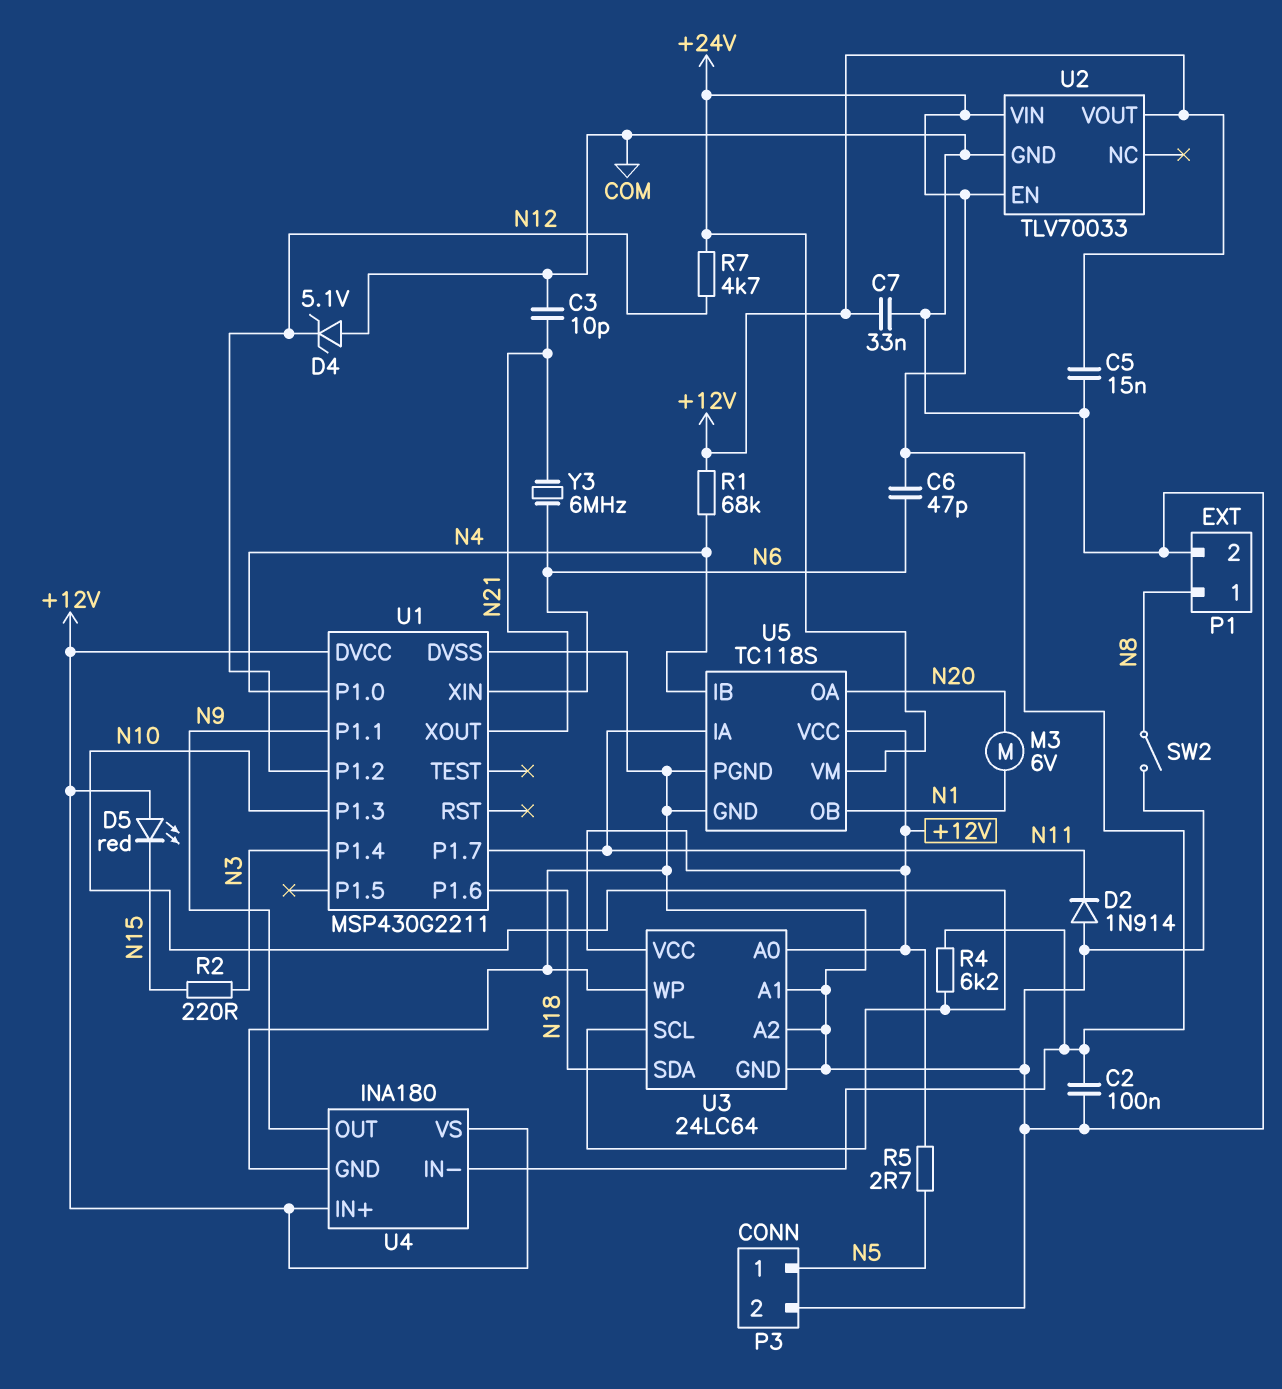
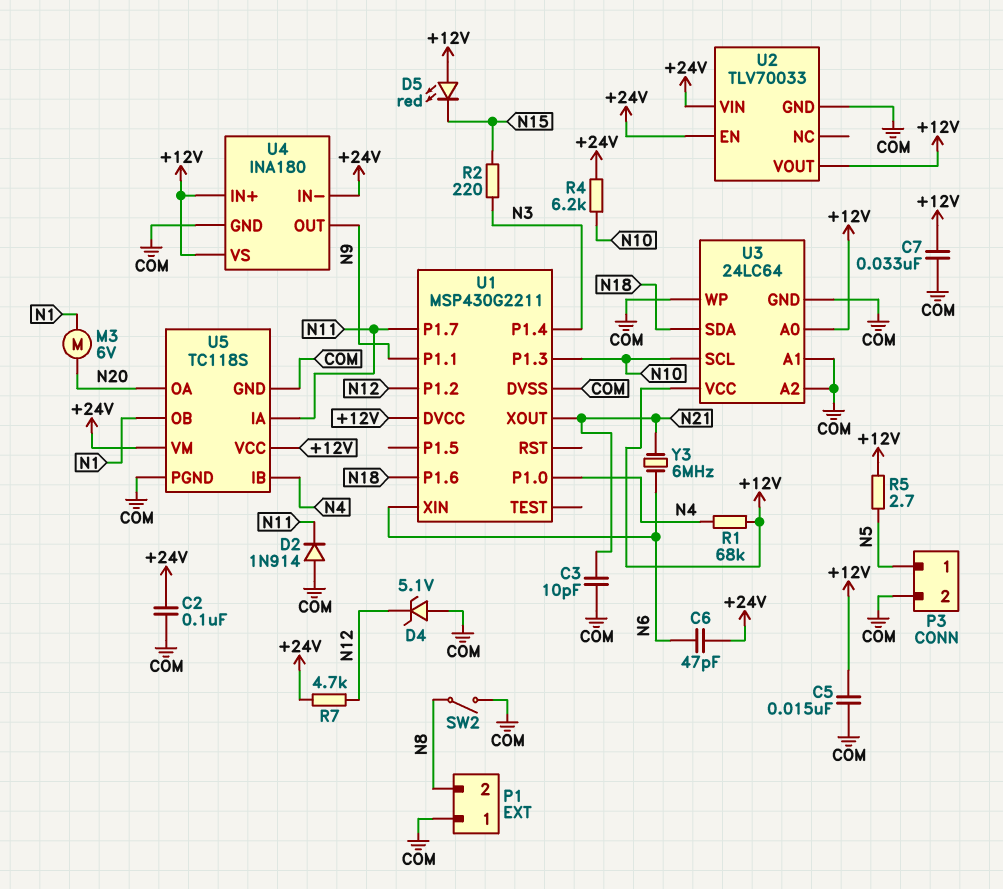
P1 pin 1: N8 -> COM
P1 pin 2: COM -> N8

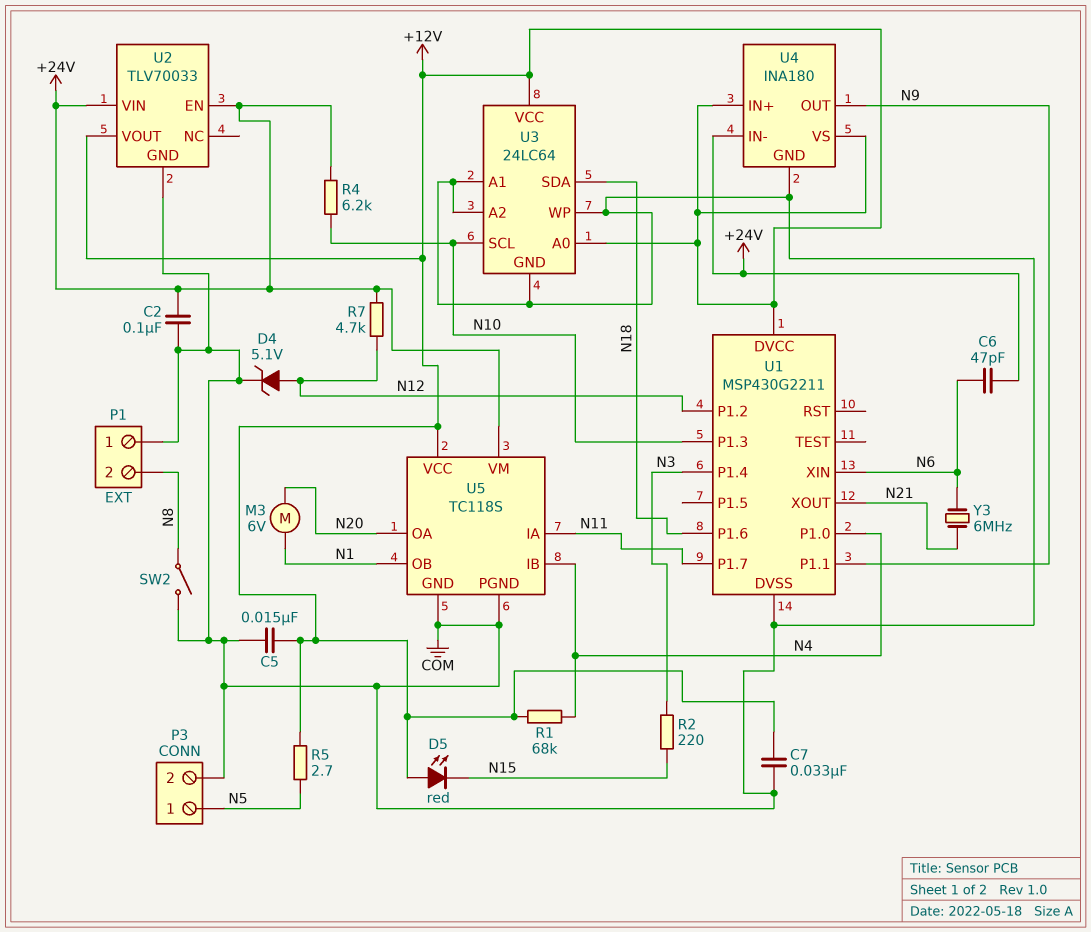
C3: 10pF (COM, N21) -> none
D2: diode 1N914 (A COM, K N11) -> none
D4: zener 5.1V (A COM, K N12) -> zener 5.1V (A N12, K COM)

